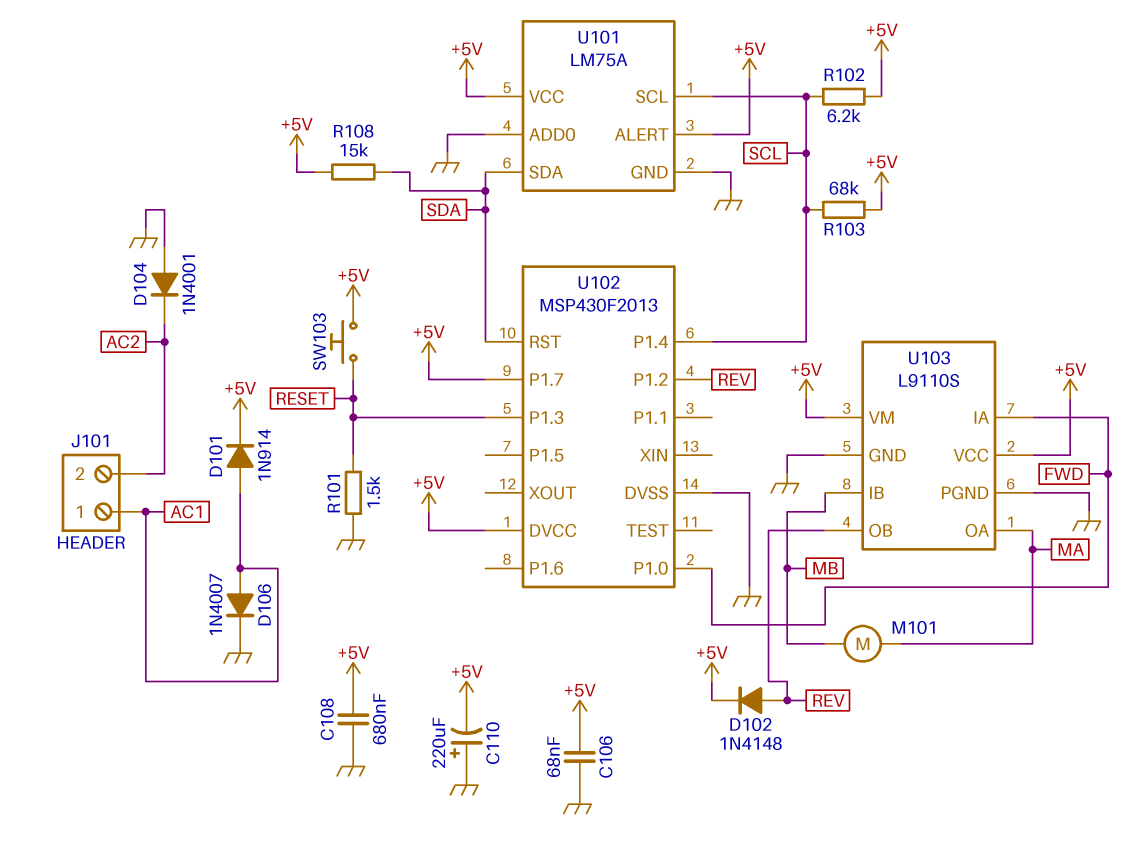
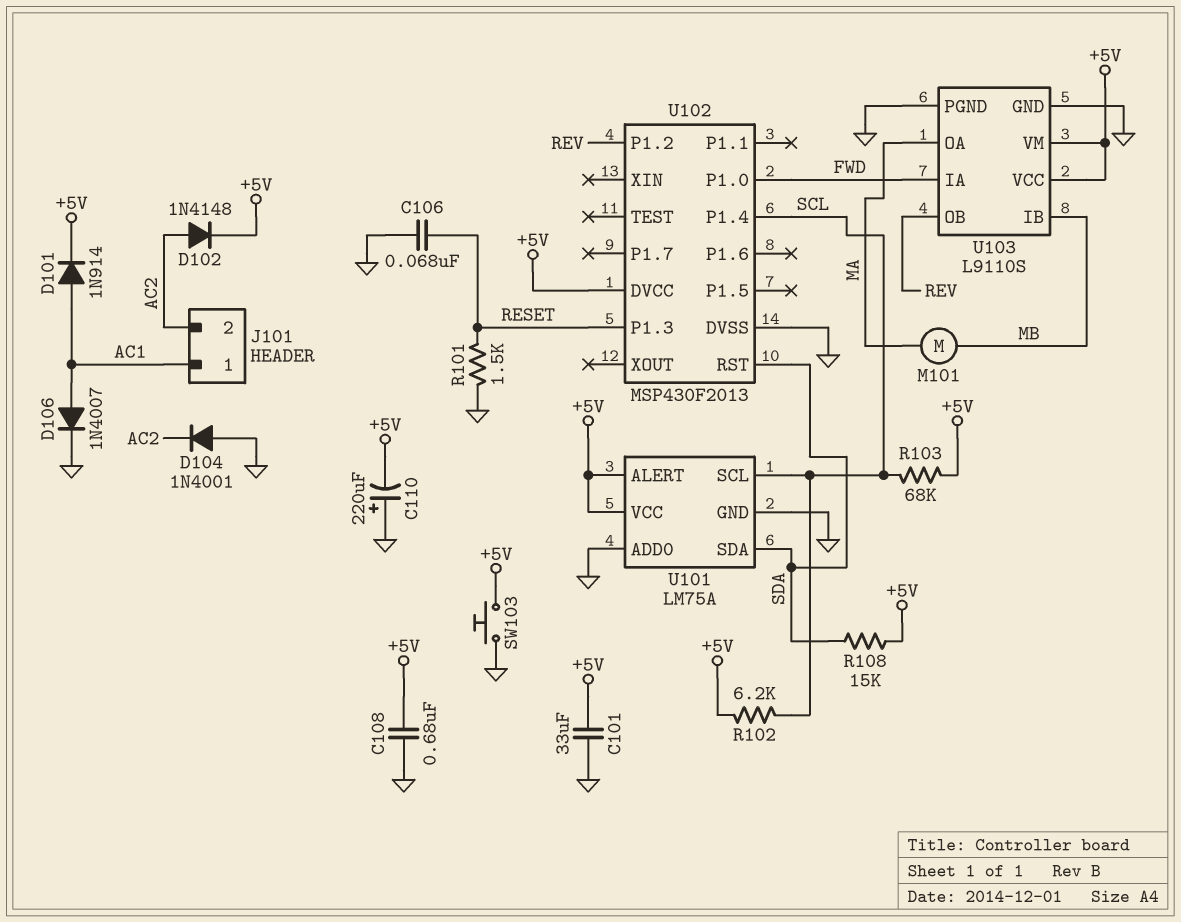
C101: none -> 33uF (+5V, GND)
C106: 68nF (+5V, GND) -> 68nF (GND, RESET)
D102: diode 1N4148 (A REV, K +5V) -> diode 1N4148 (A AC2, K +5V)
SW103: button (+5V, RESET) -> button (+5V, GND)
U102 pin P1.7: +5V -> none

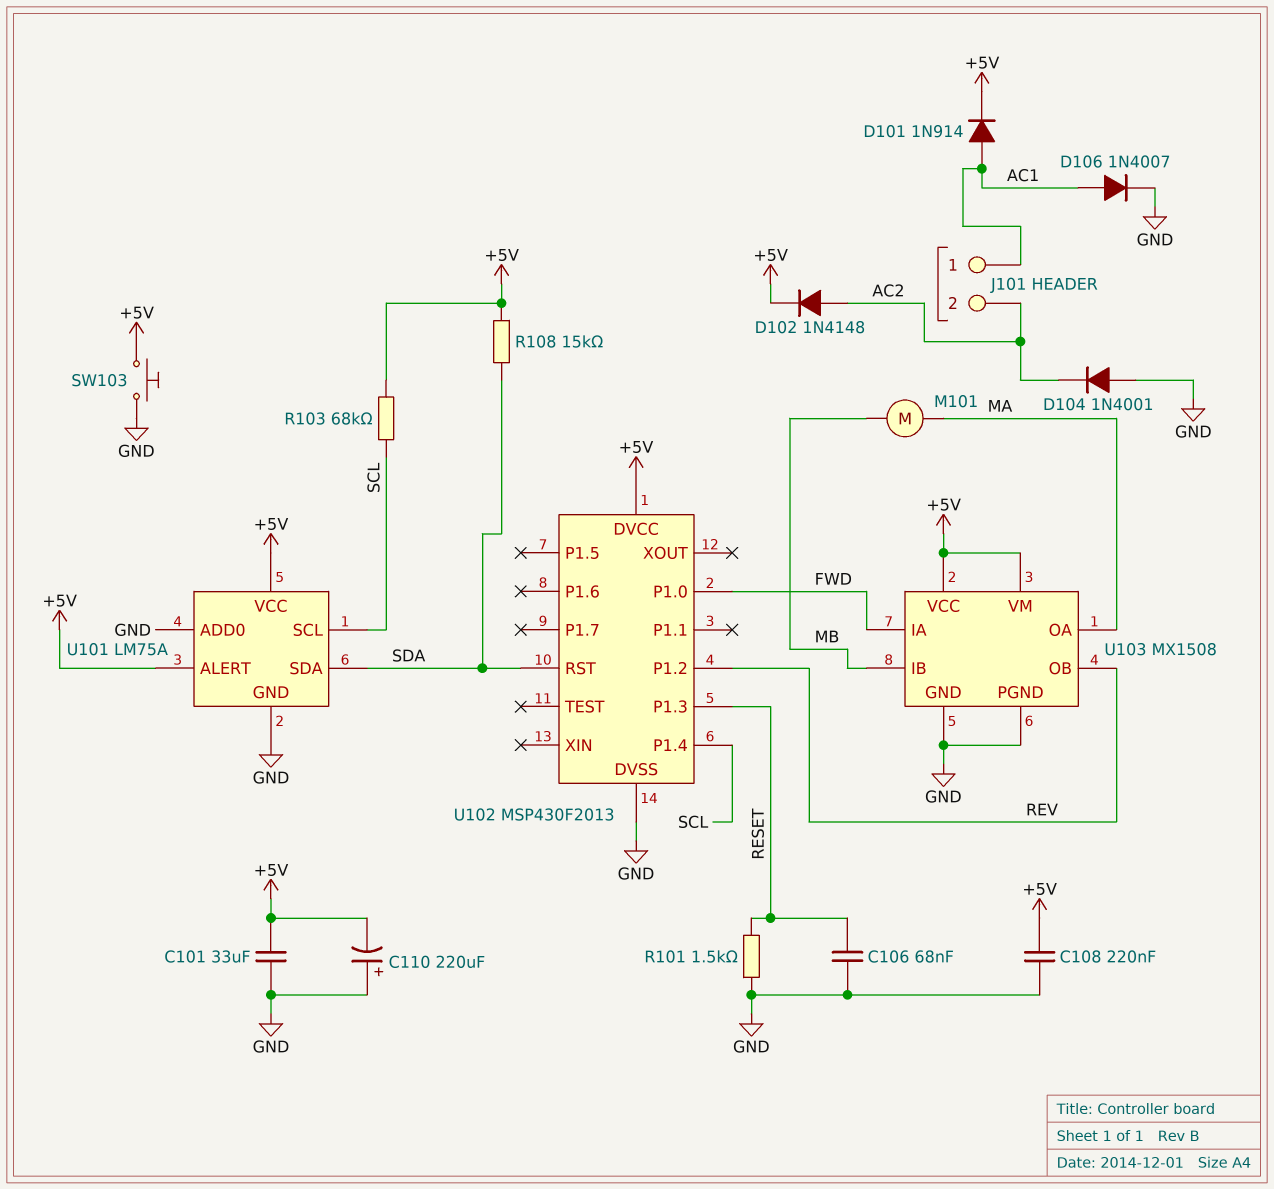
C108: 680nF (+5V, GND) -> 220nF (+5V, GND)
R102: 6.2k (+5V, SCL) -> none
U103: L9110S -> MX1508

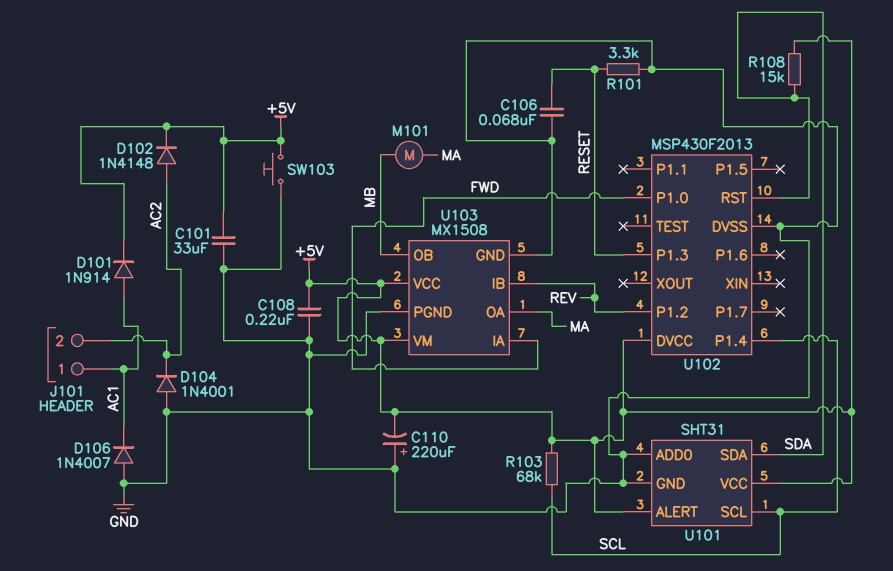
D106: diode 1N4007 (A AC1, K GND) -> diode 1N4007 (A GND, K AC1)
R101: 1.5k (GND, RESET) -> 3.3k (GND, RESET)
U101: LM75A -> SHT31
U103 pin IB: MB -> REV
U103 pin OB: REV -> MB

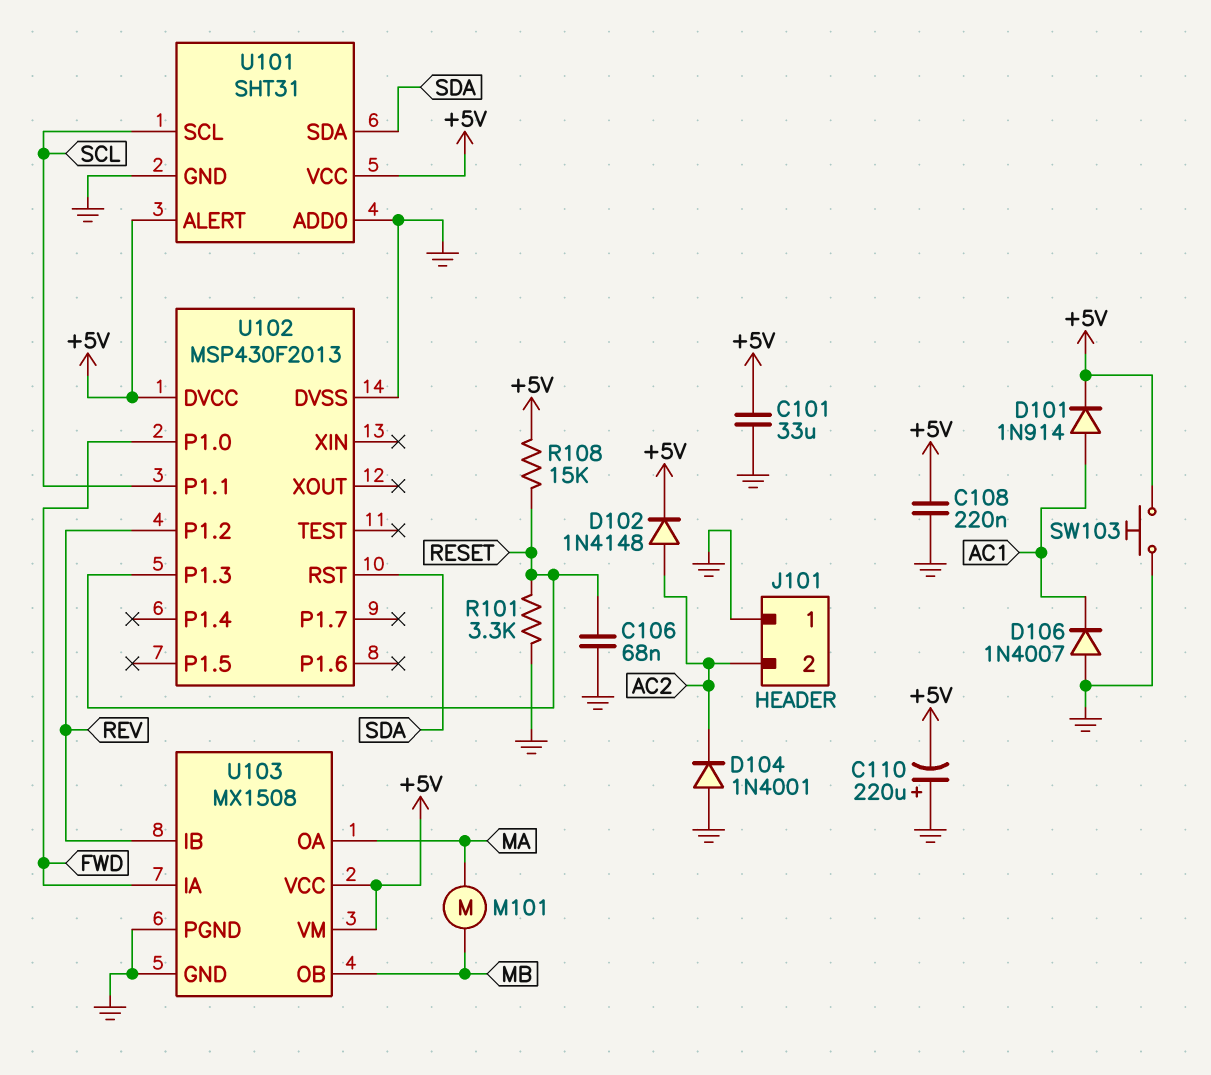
J101 pin 1: AC1 -> GND
R103: 68k (+5V, SCL) -> none
R108: 15k (+5V, SDA) -> 15k (+5V, RESET)
U102 pin P1.1: none -> SCL
U102 pin P1.4: SCL -> none

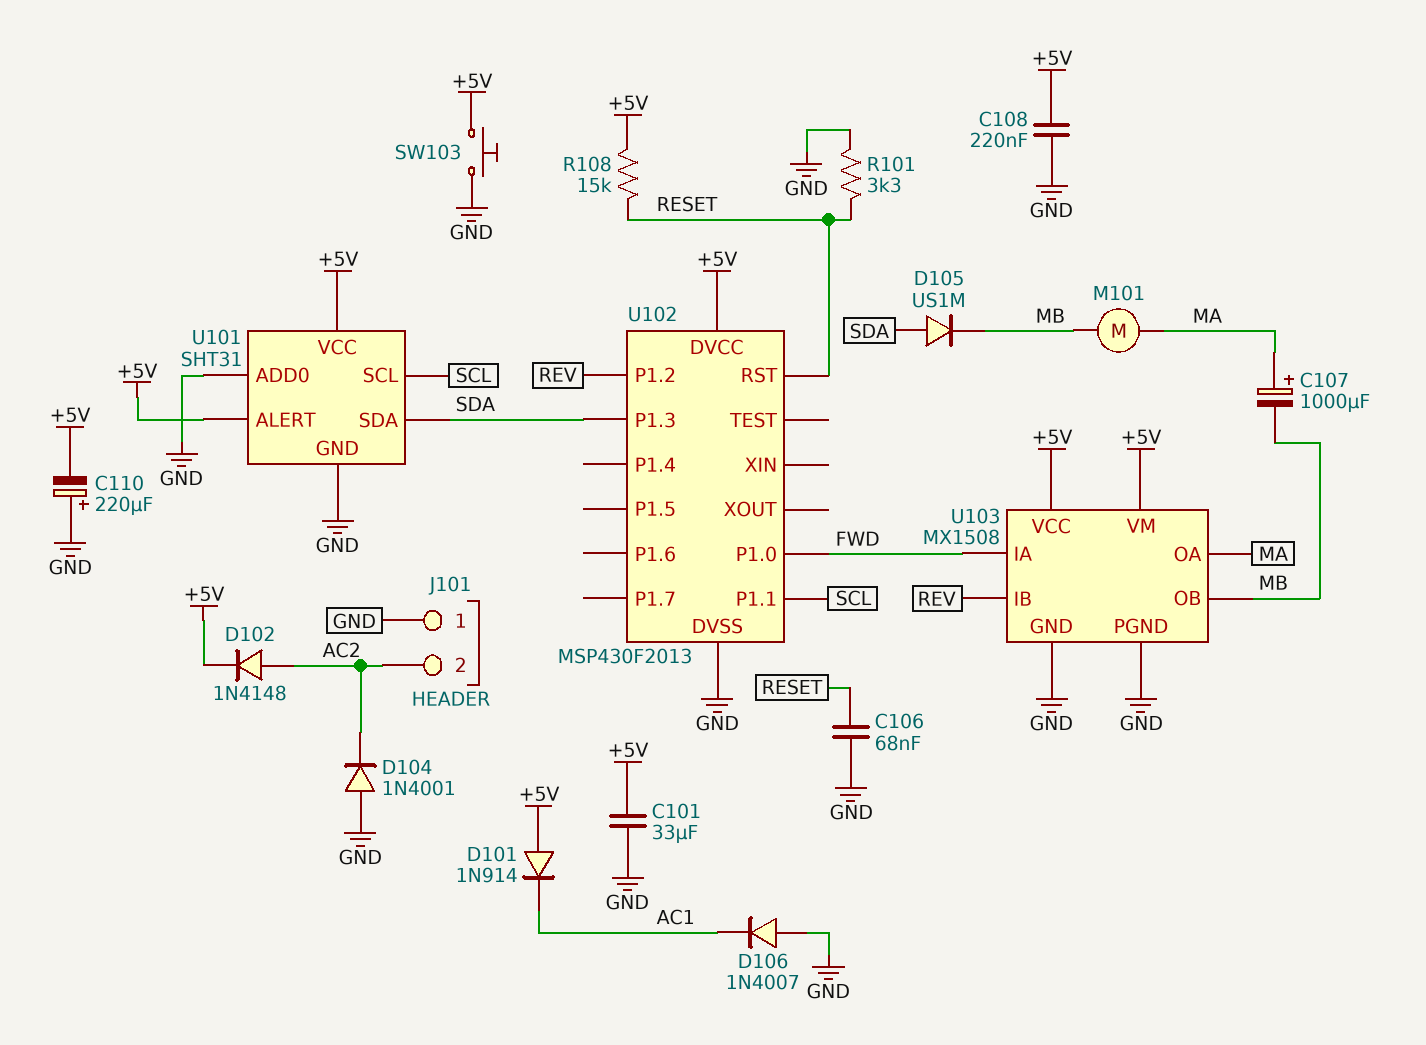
C107: none -> 1000uF (plus MA, minus MB)
D101: diode 1N914 (A AC1, K +5V) -> diode 1N914 (A +5V, K AC1)
D105: none -> diode US1M (A SDA, K MB)
U102 pin P1.3: RESET -> SDA
U102 pin RST: SDA -> RESET

